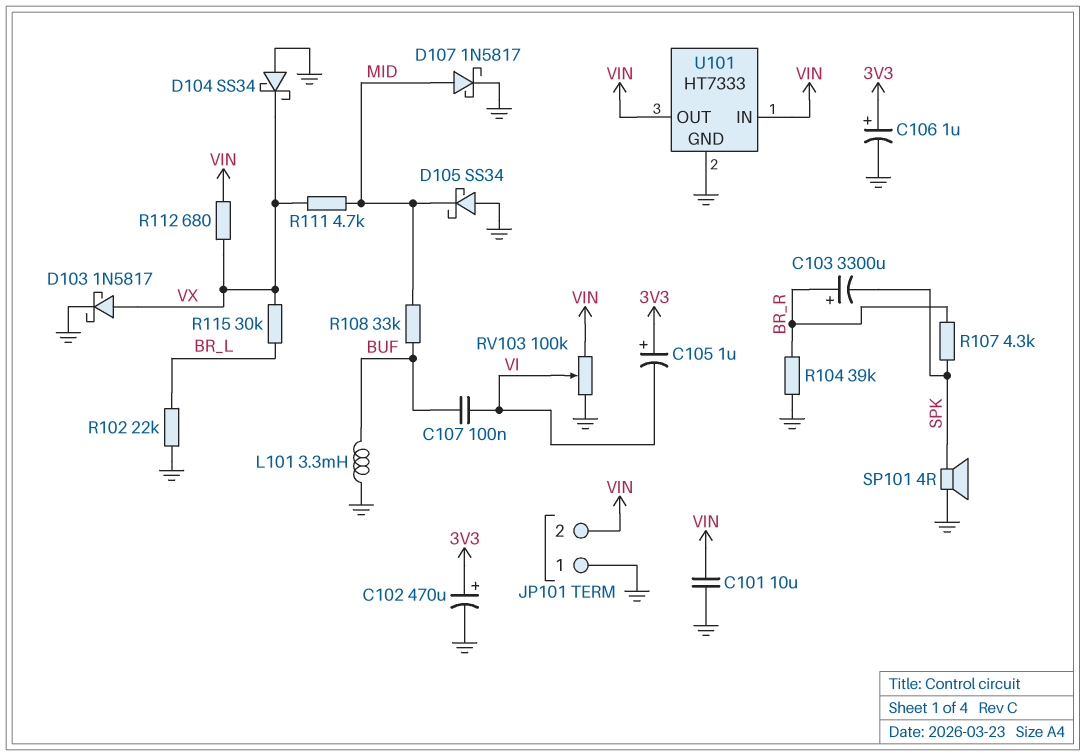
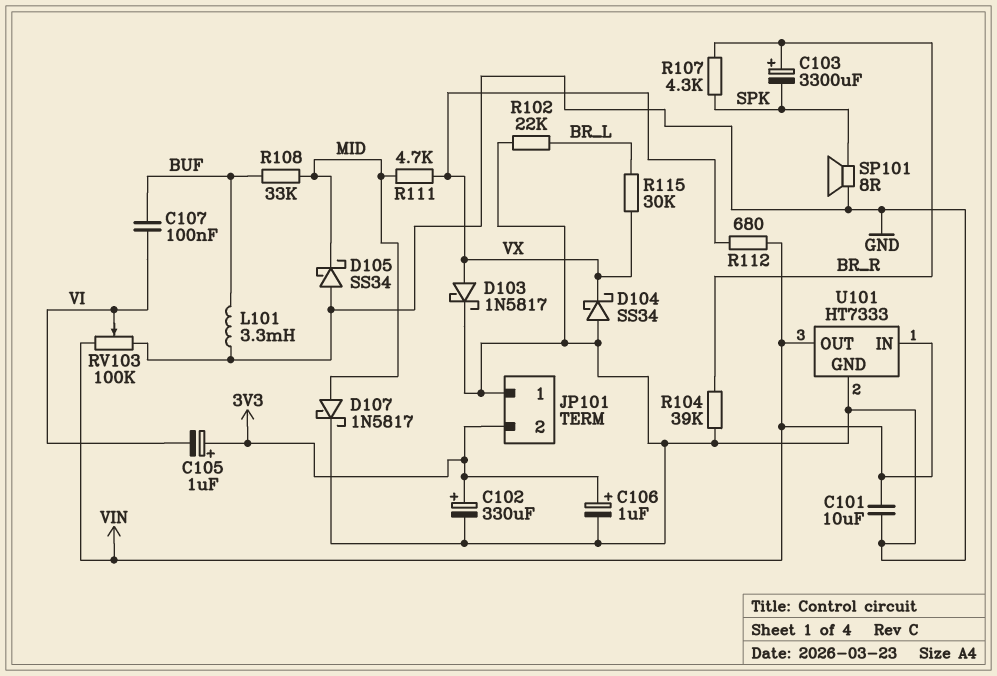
C102: 470uF (plus 3V3, minus GND) -> 330uF (plus 3V3, minus GND)
JP101 pin 2: VIN -> 3V3
SP101: speaker 4R (GND, SPK) -> speaker 8R (GND, SPK)

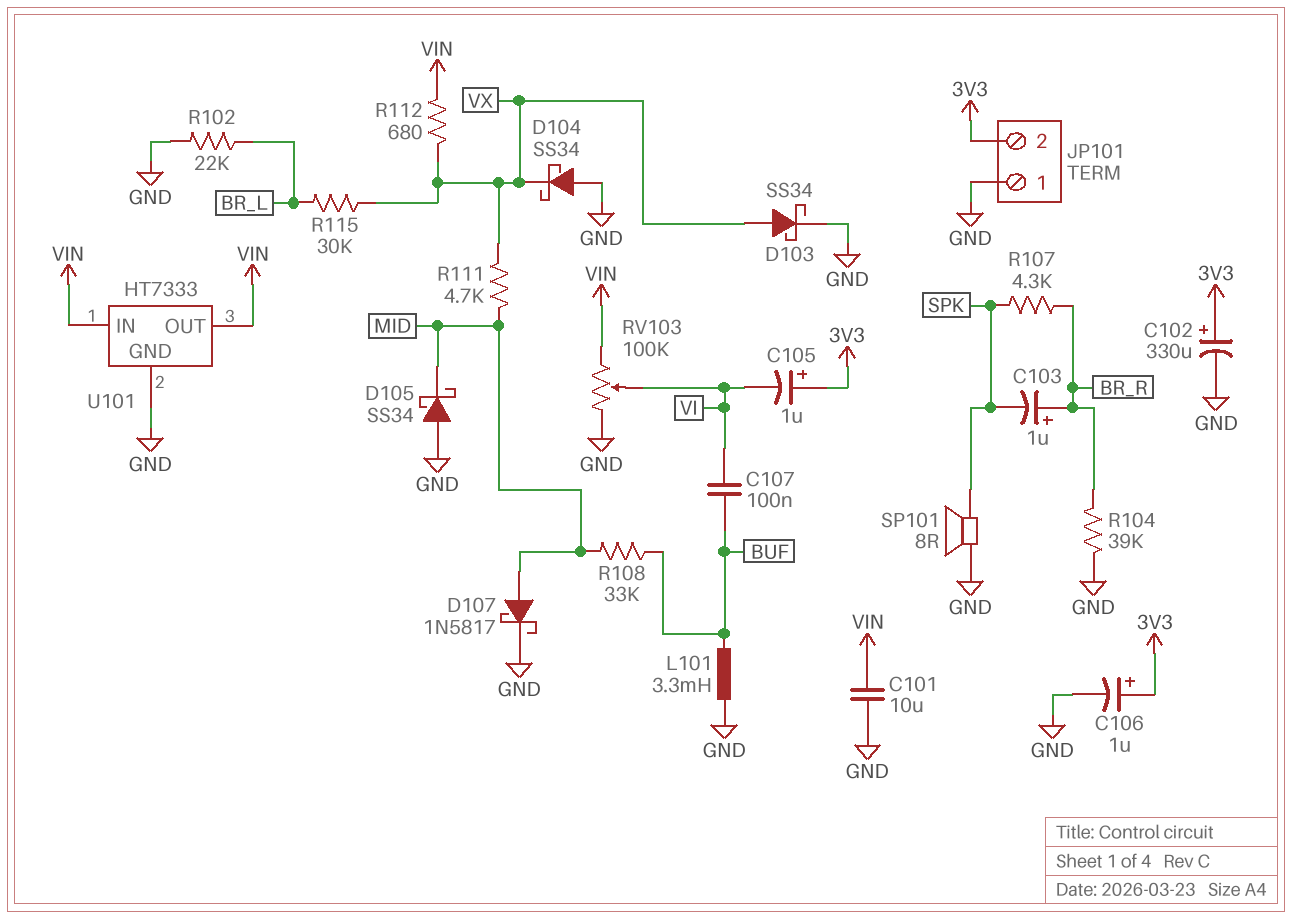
C103: 3300uF (plus BR_R, minus SPK) -> 1uF (plus BR_R, minus SPK)
D103: schottky 1N5817 (A VX, K GND) -> schottky SS34 (A VX, K GND)

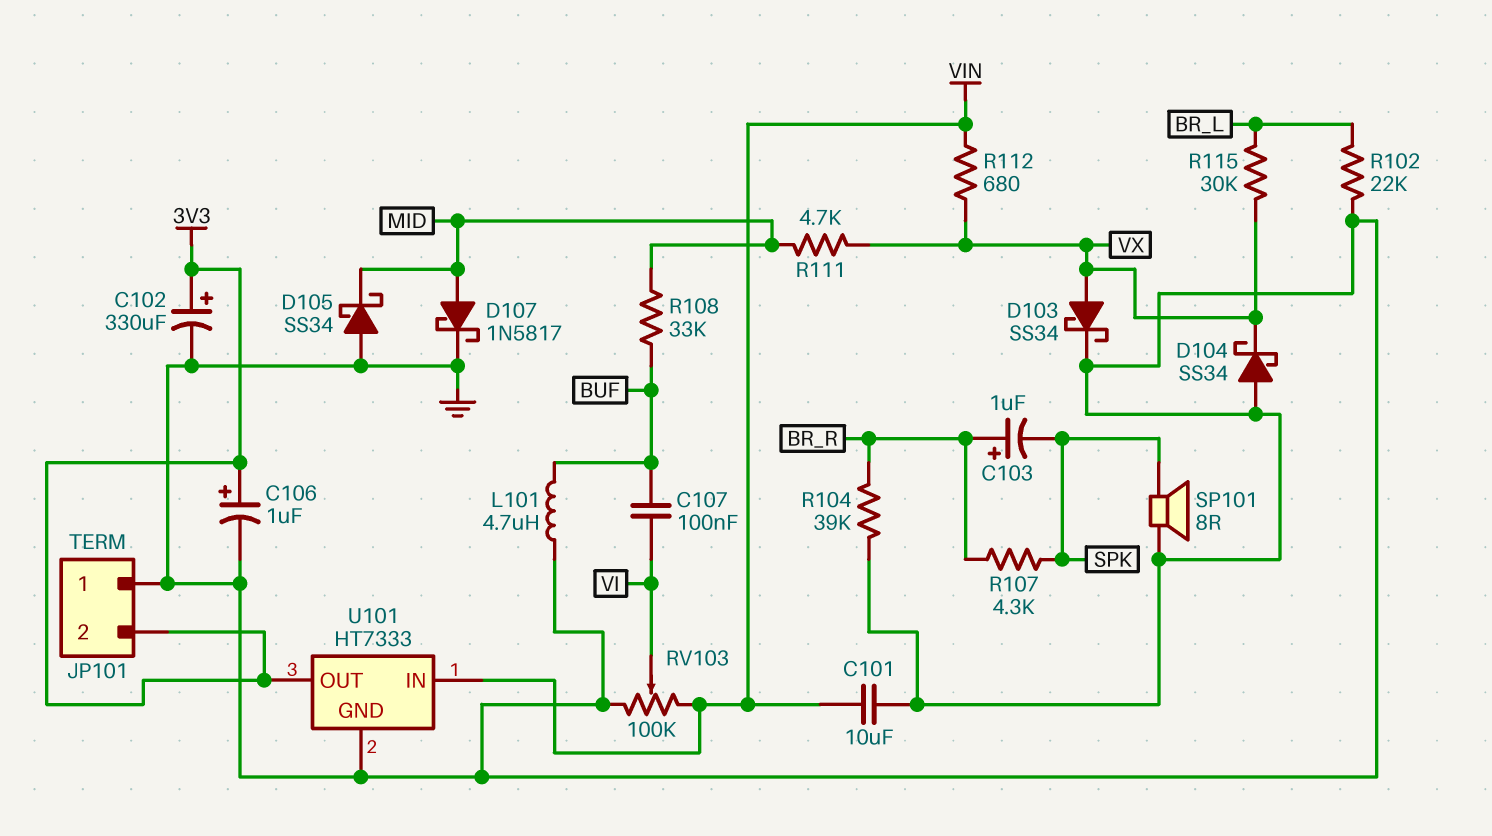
C105: 1uF (plus 3V3, minus VI) -> none
L101: 3.3mH (BUF, GND) -> 4.7uH (BUF, GND)
U101 pin OUT: VIN -> 3V3

